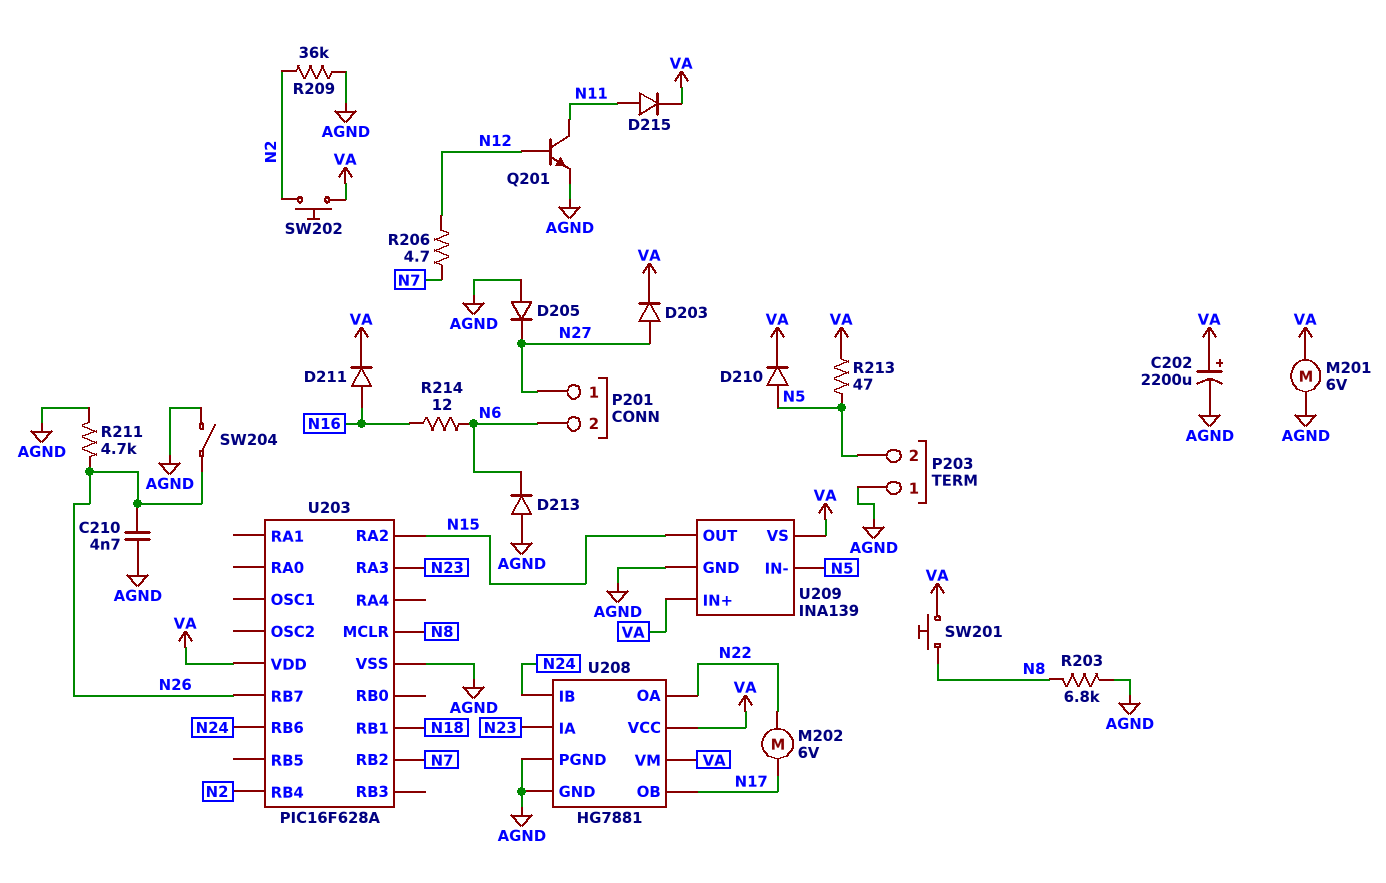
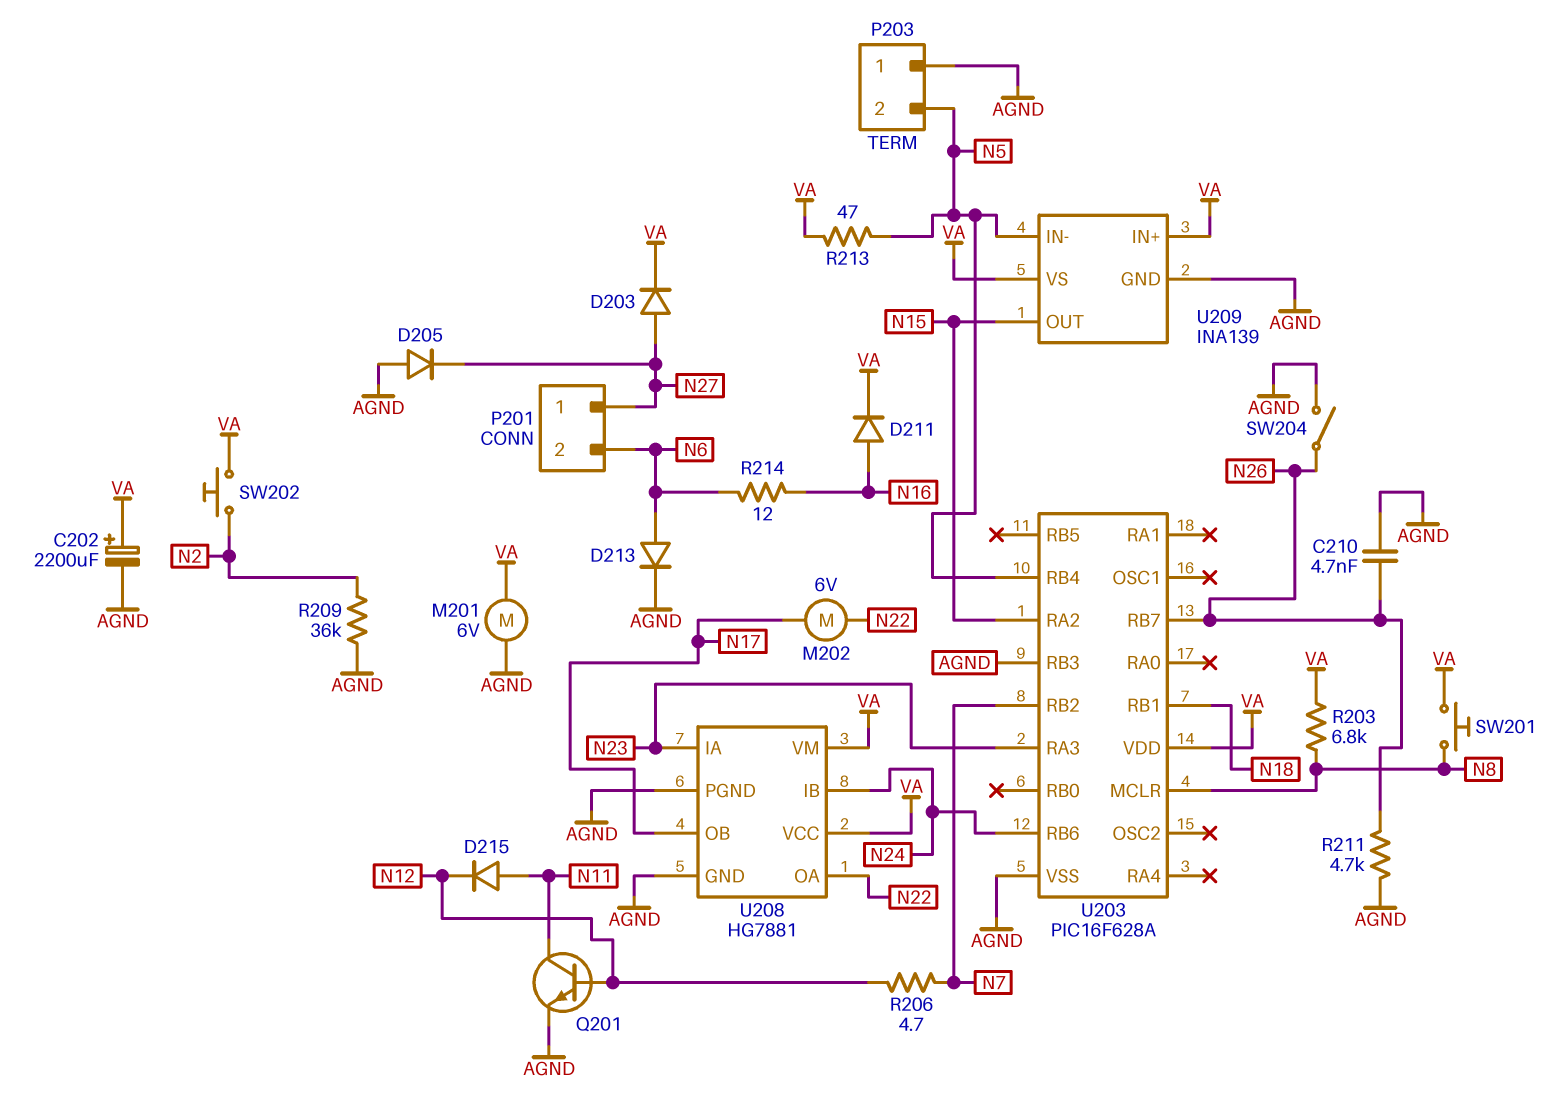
D210: diode (A N5, K VA) -> none
D213: diode (A AGND, K N6) -> diode (A N6, K AGND)
D215: diode (A N11, K VA) -> diode (A N11, K N12)
R203: 6.8k (AGND, N8) -> 6.8k (N8, VA)
U203 pin RB3: none -> AGND
U203 pin RB4: N2 -> N5

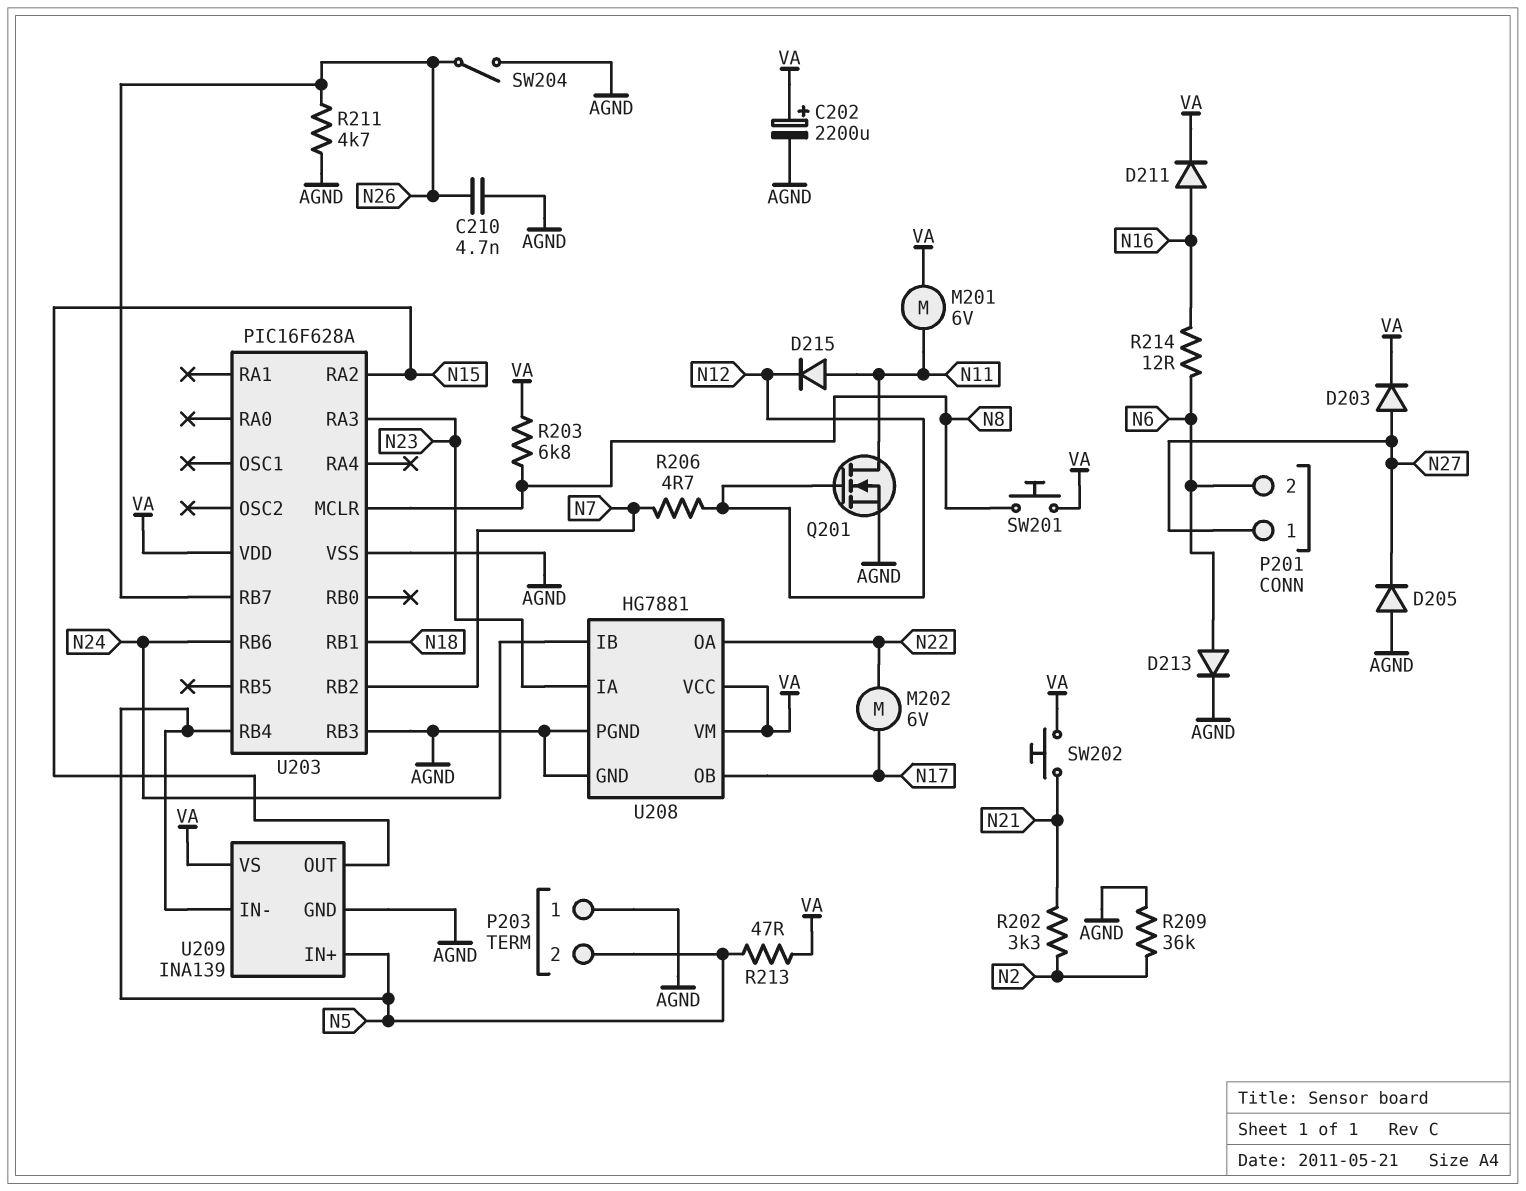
M201: motor 6V (AGND, VA) -> motor 6V (N11, VA)
Q201: NPN (B N12, C N11, E AGND) -> NMOS (G N12, D N11, S AGND)
R202: none -> 3.3k (N2, N21)
SW202: button (N2, VA) -> button (N21, VA)
U209 pin IN+: VA -> N5

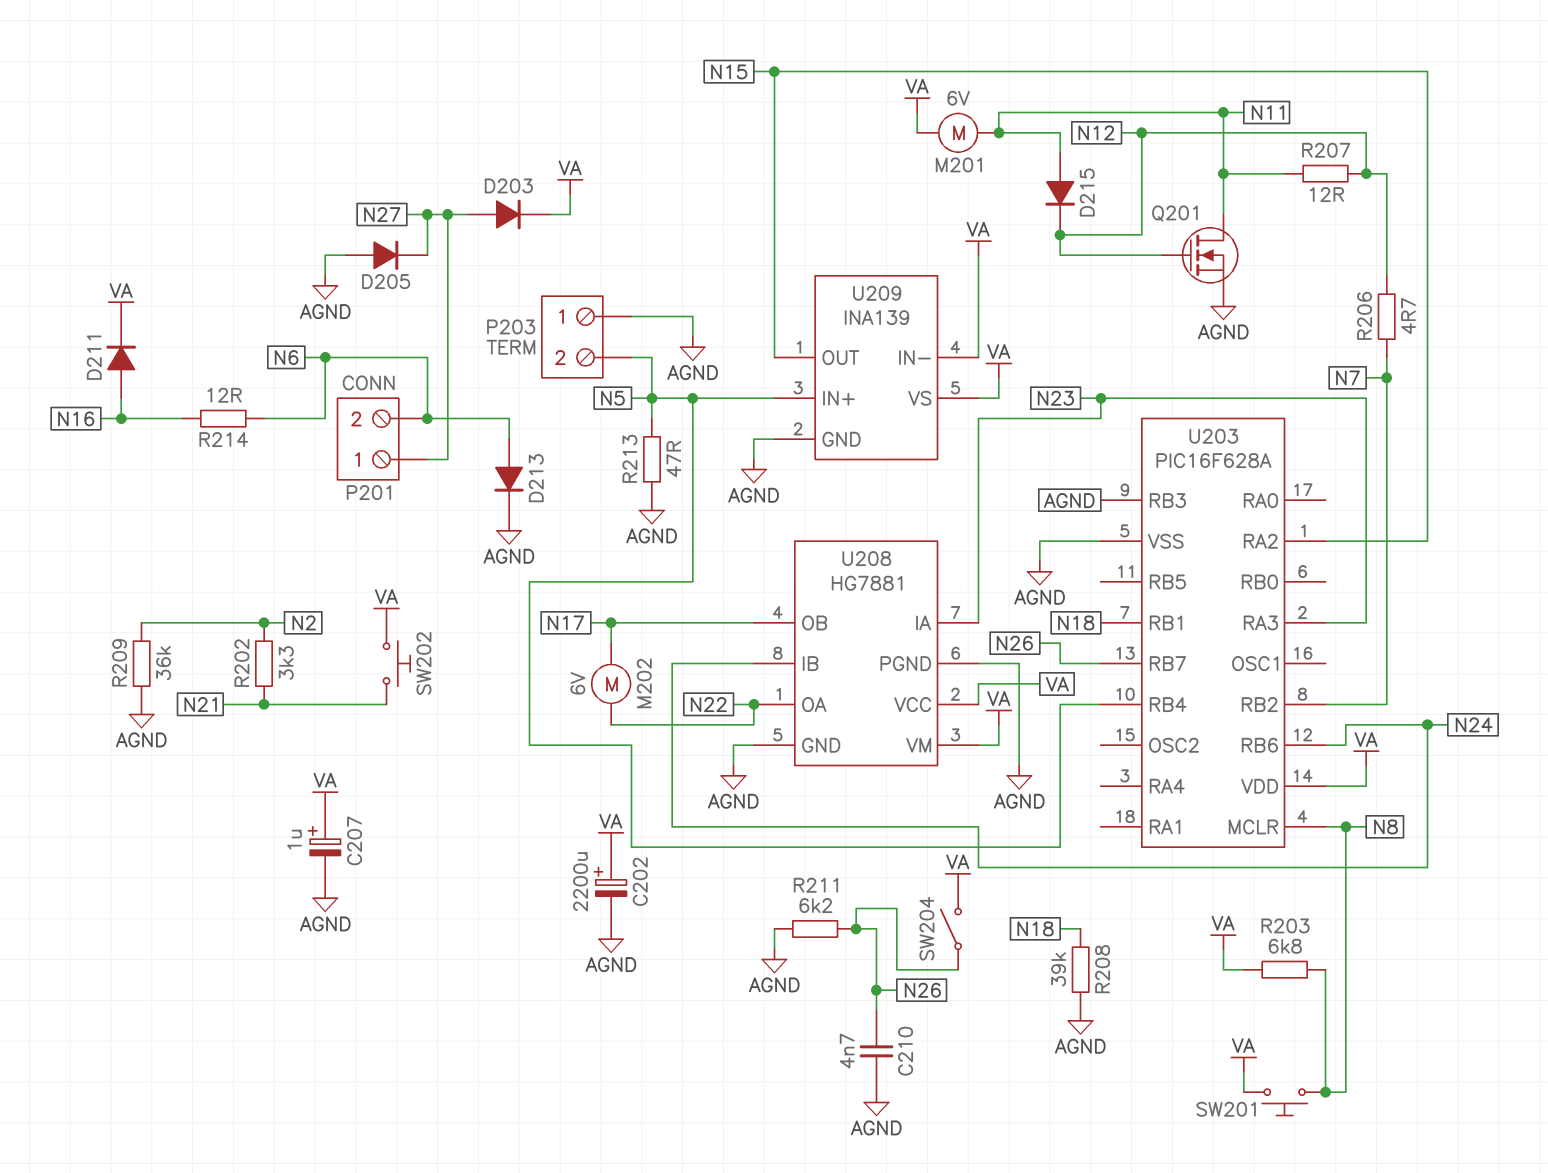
C207: none -> 1uF (plus VA, minus AGND)
R207: none -> 12 (N11, N12)
R208: none -> 39k (AGND, N18)
R211: 4.7k (AGND, N26) -> 6.2k (AGND, N26)
R213: 47 (N5, VA) -> 47 (AGND, N5)
SW204: switch (AGND, N26) -> switch (N26, VA)
U209 pin IN-: N5 -> VA

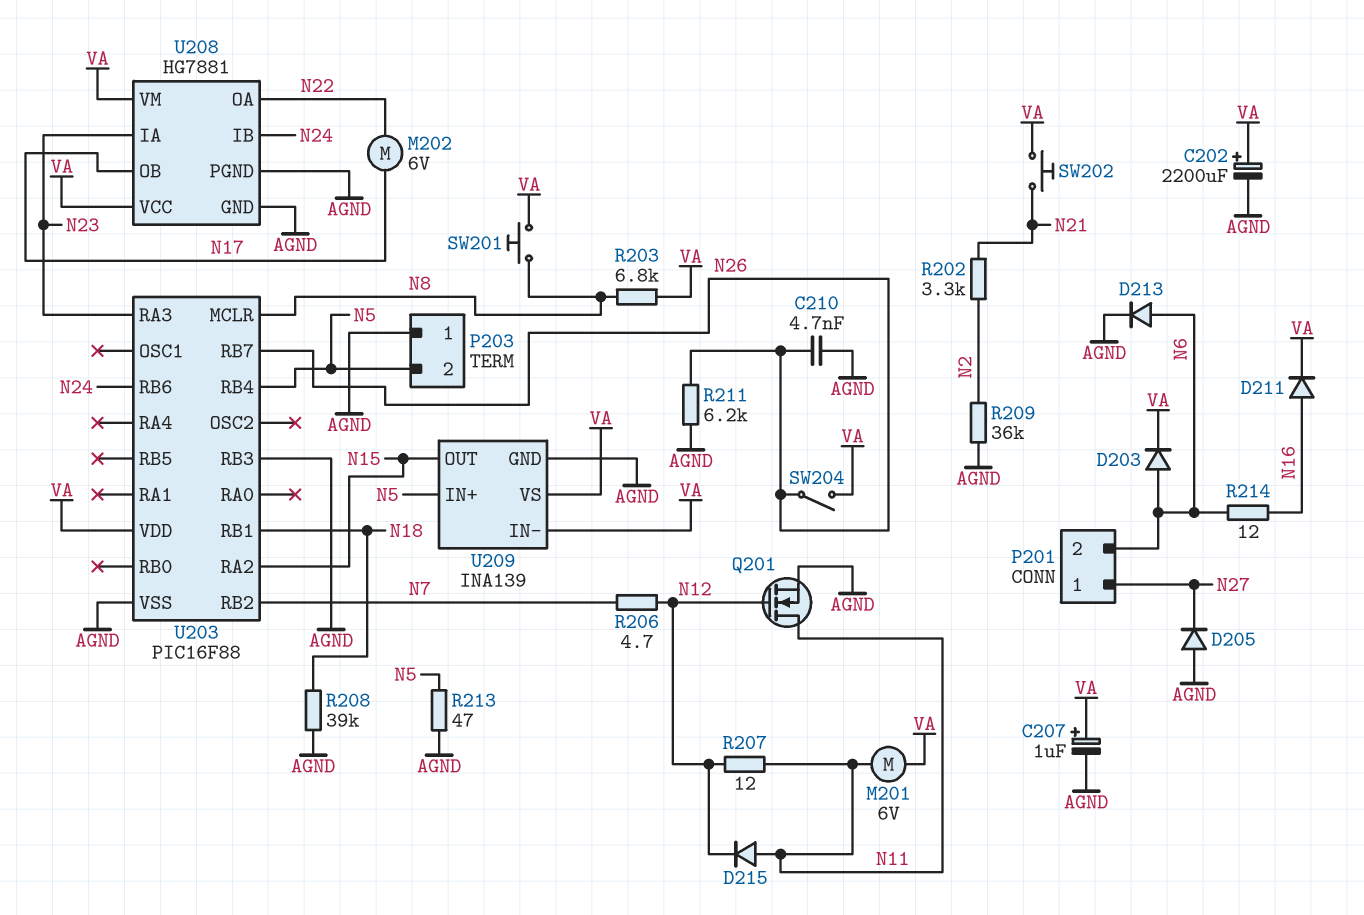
D203: diode (A N27, K VA) -> diode (A N6, K VA)
U203: PIC16F628A -> PIC16F88

